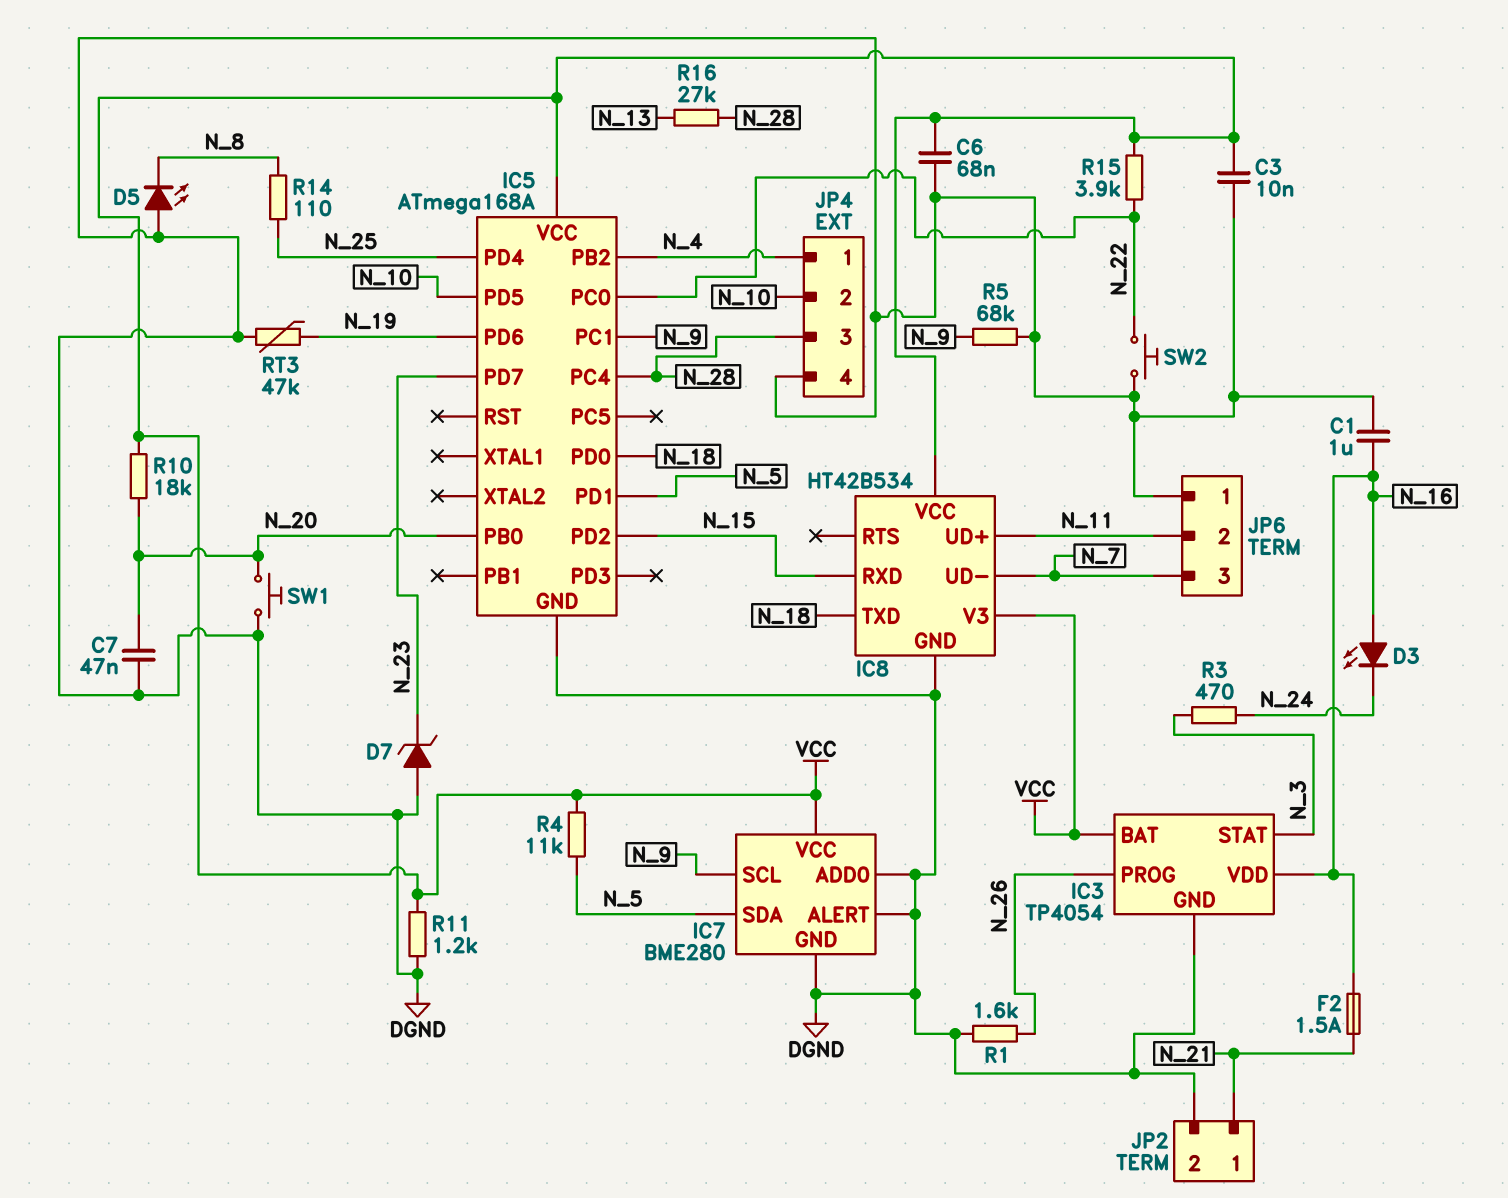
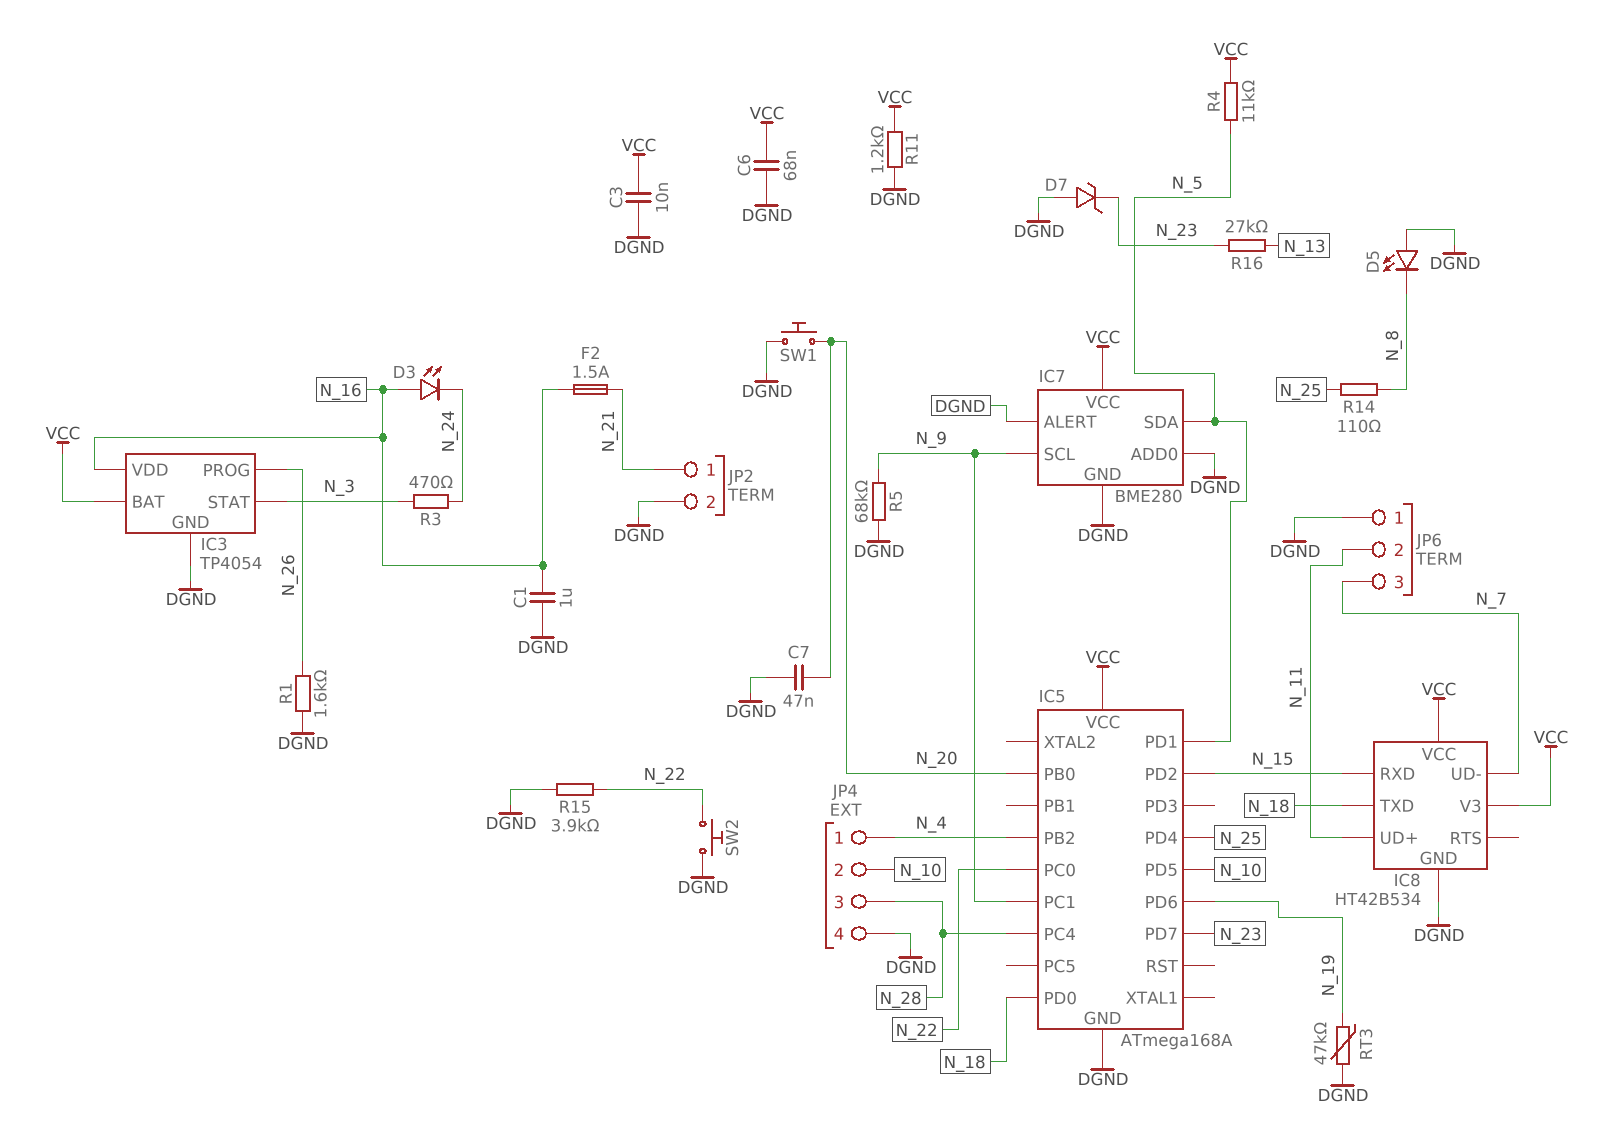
R10: 18k (N_20, VCC) -> none
R15: 3.9k (N_22, VCC) -> 3.9k (DGND, N_22)
R16: 27k (N_13, N_28) -> 27k (N_13, N_23)

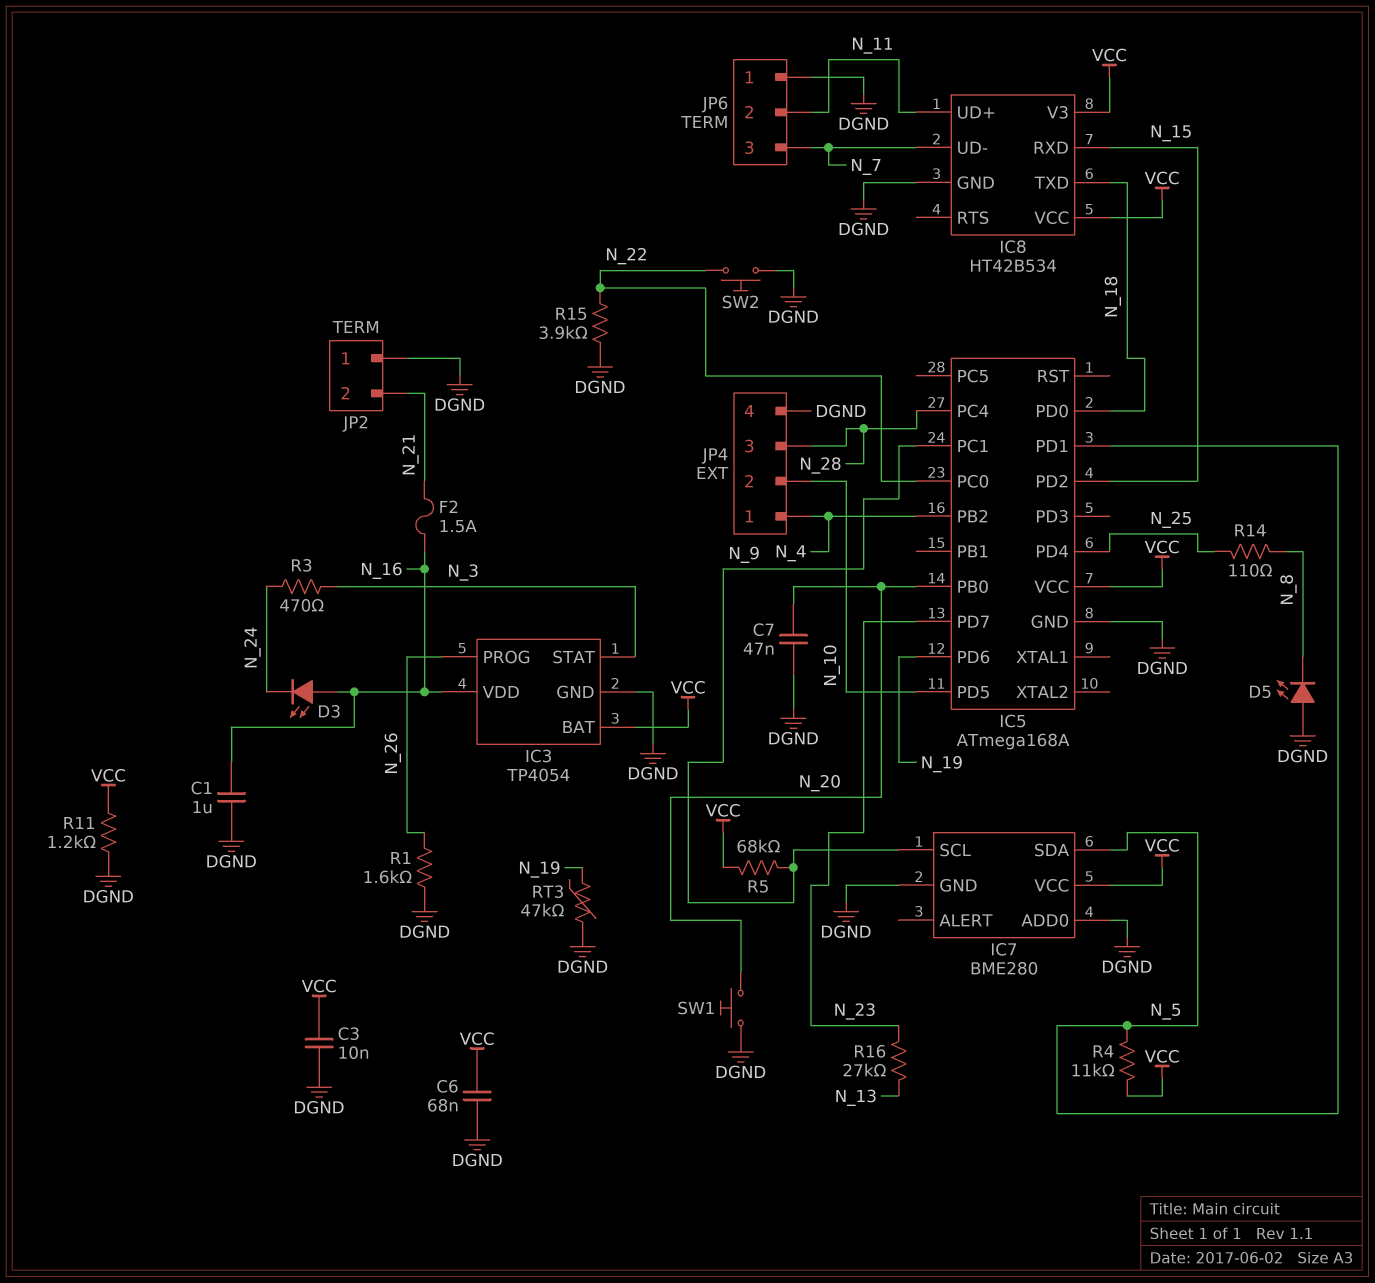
D7: zener (A DGND, K N_23) -> none
IC7 pin ALERT: DGND -> none
JP2 pin 1: N_21 -> DGND
JP2 pin 2: DGND -> N_21
R5: 68k (DGND, N_9) -> 68k (N_9, VCC)

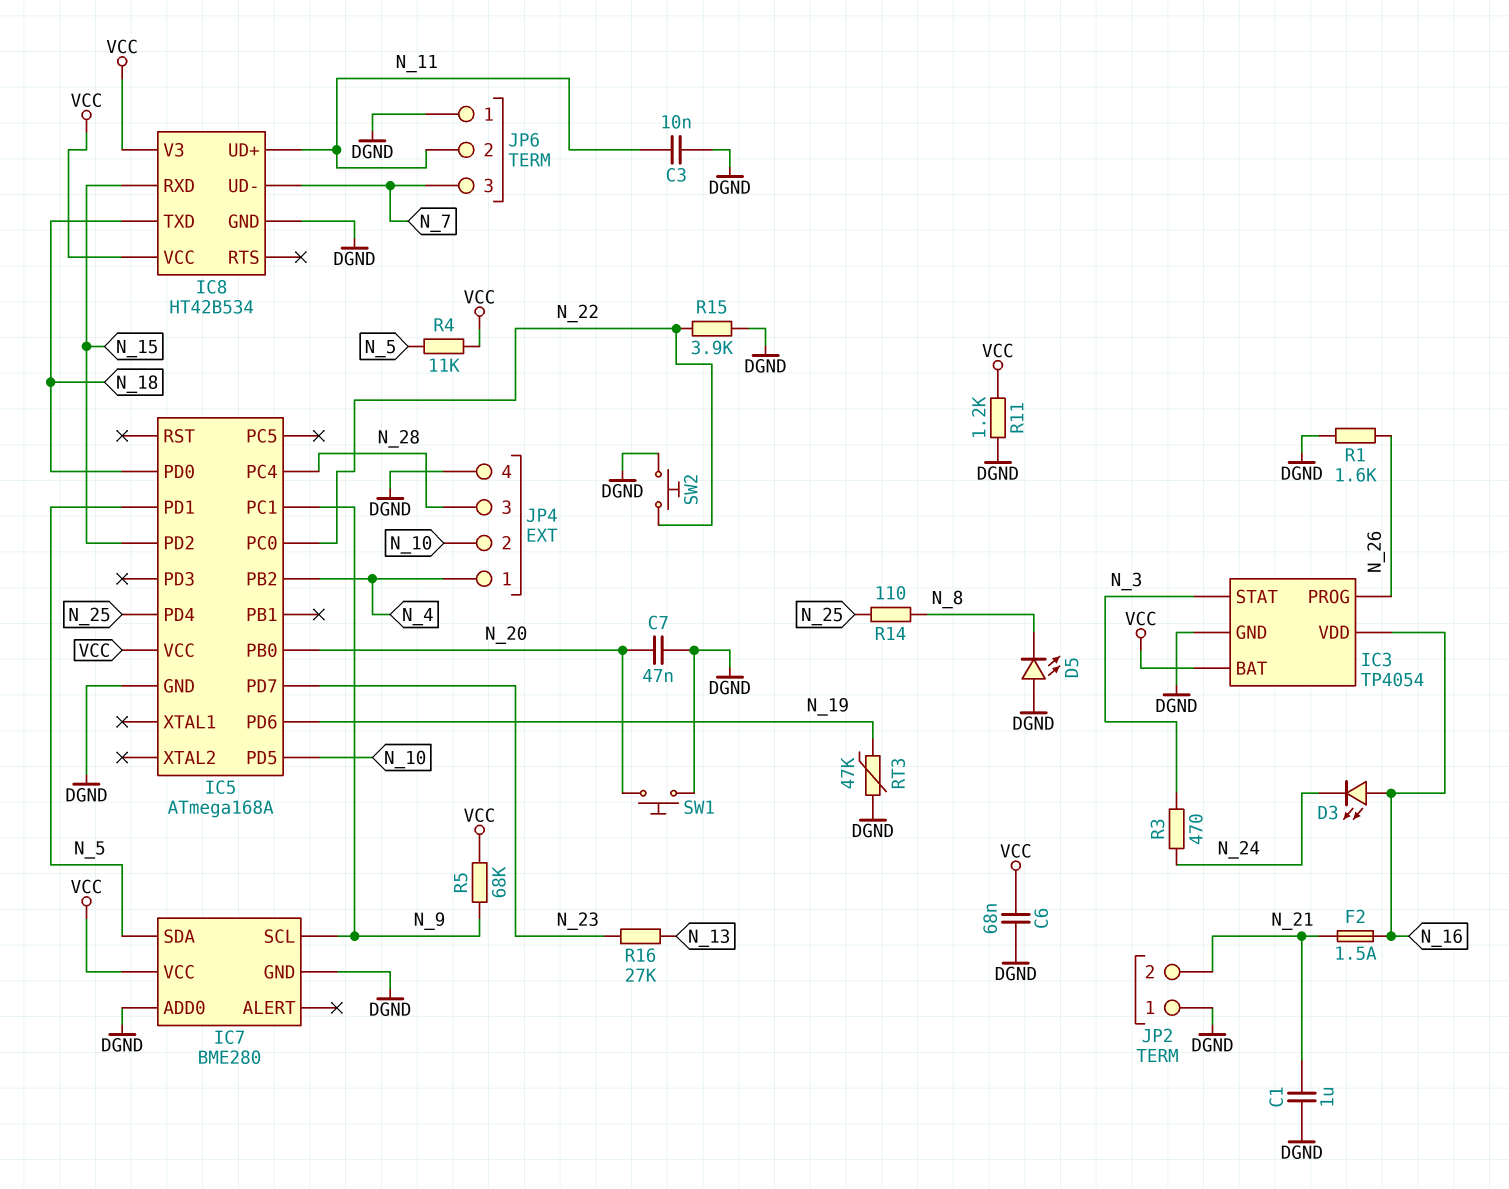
C1: 1uF (DGND, N_16) -> 1uF (DGND, N_21)
C3: 10nF (DGND, VCC) -> 10nF (DGND, N_11)

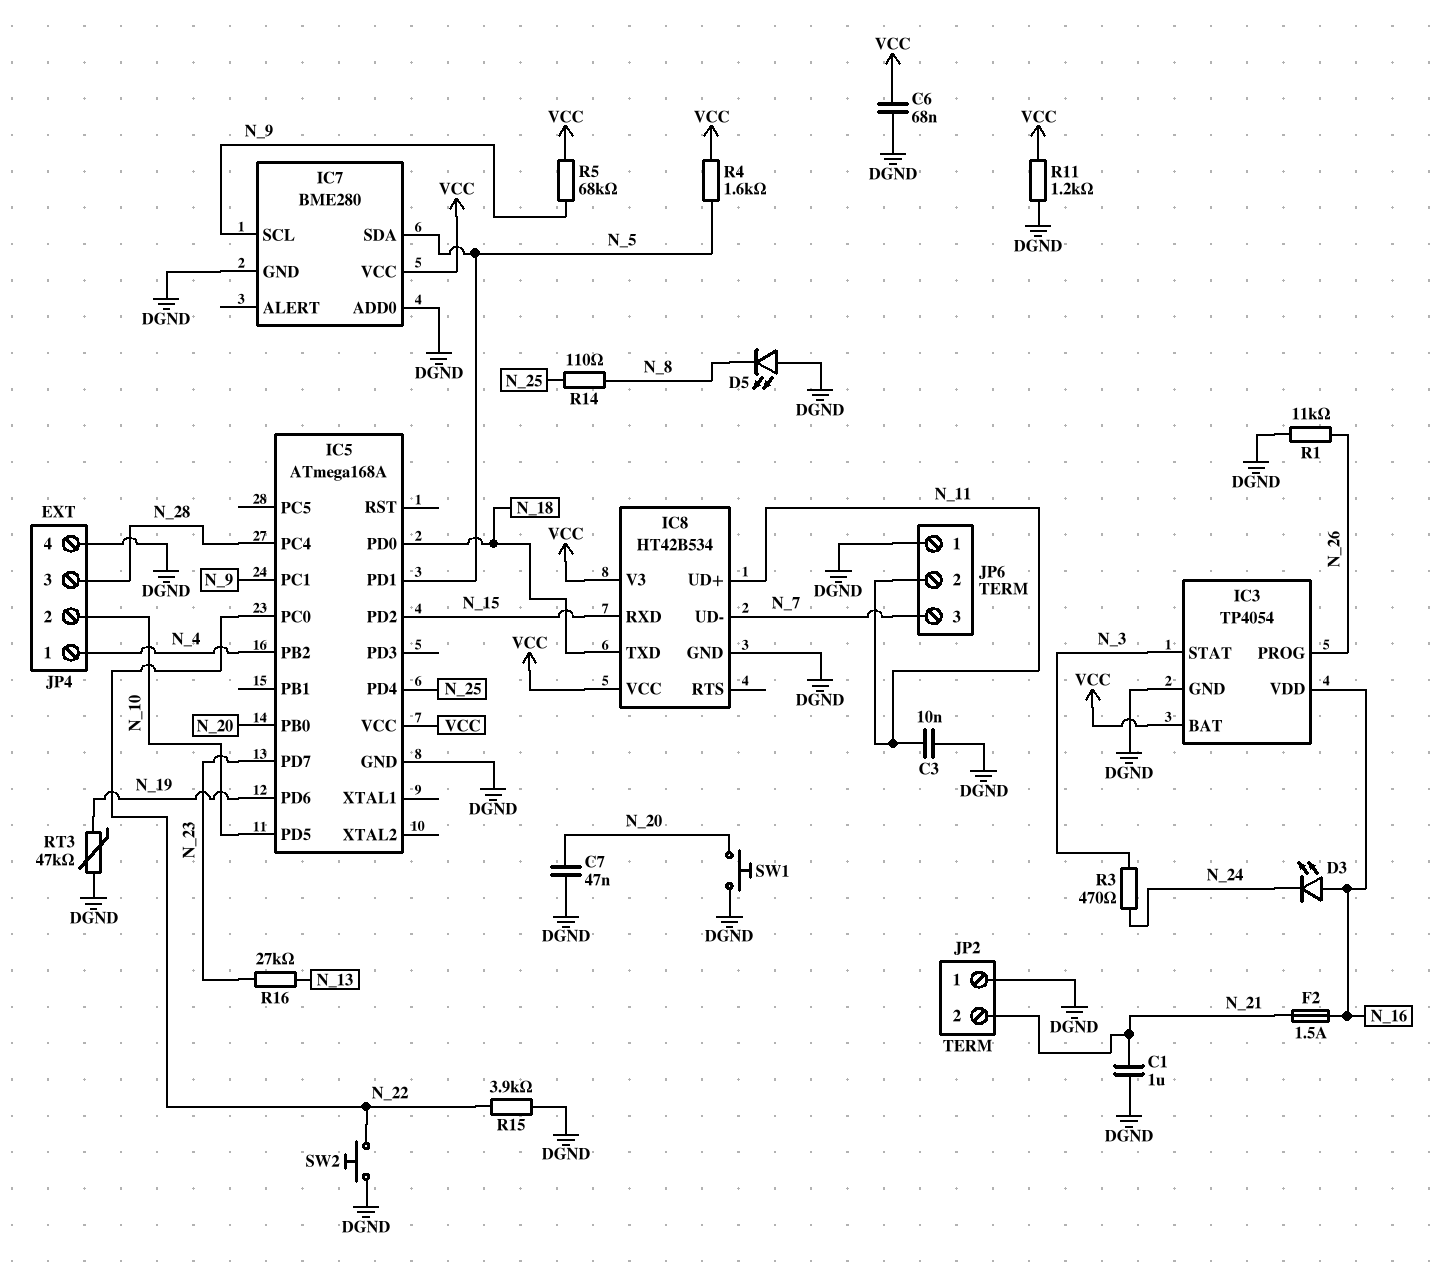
R1: 1.6k (DGND, N_26) -> 11k (DGND, N_26)
R4: 11k (N_5, VCC) -> 1.6k (N_5, VCC)

